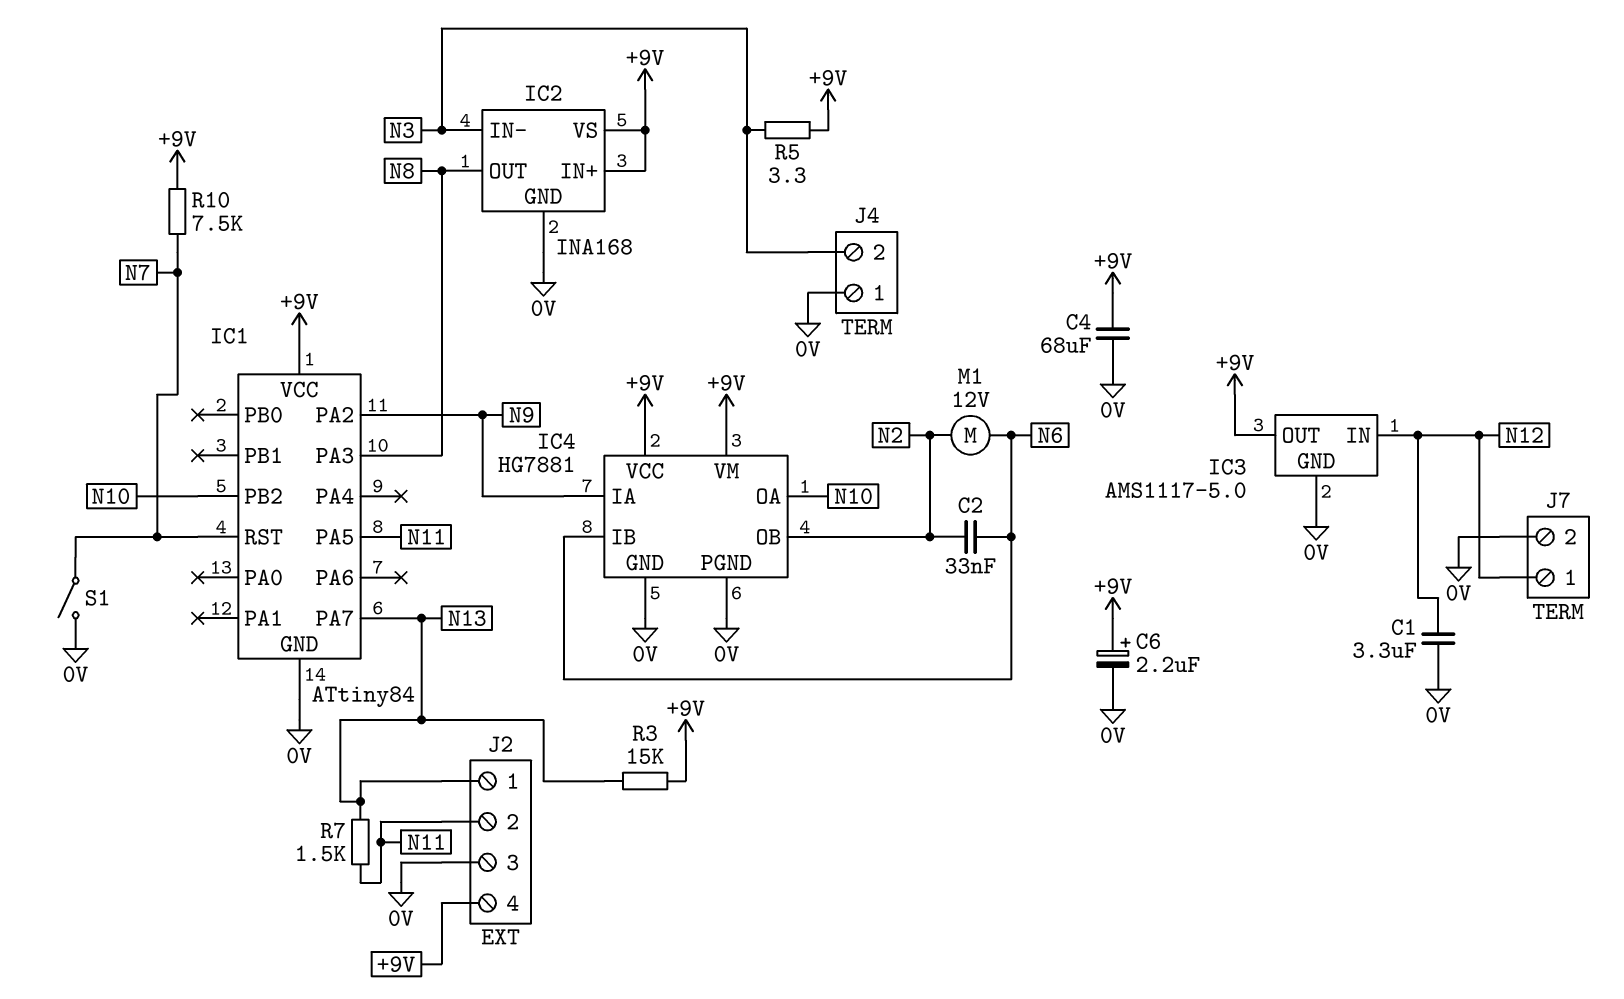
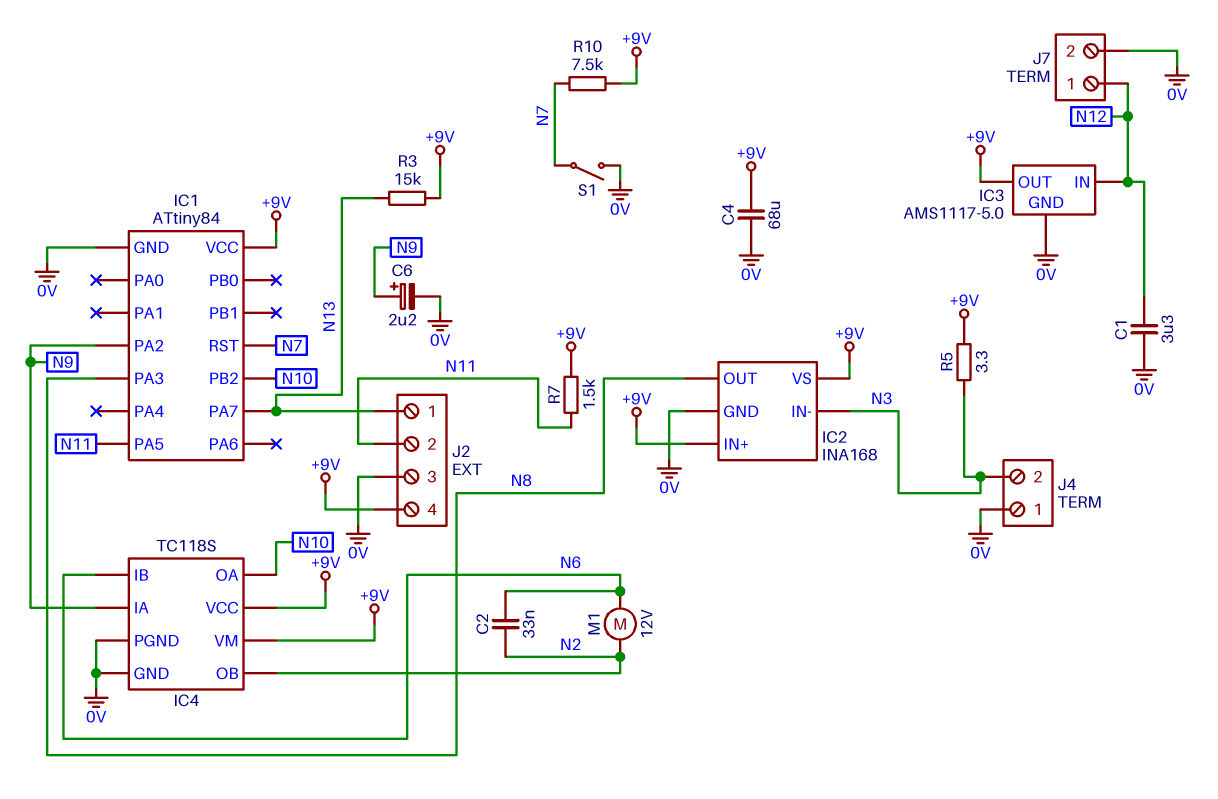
C6: 2.2uF (plus +9V, minus 0V) -> 2.2uF (plus N9, minus 0V)
IC4: HG7881 -> TC118S
R7: 1.5k (N11, N13) -> 1.5k (+9V, N11)

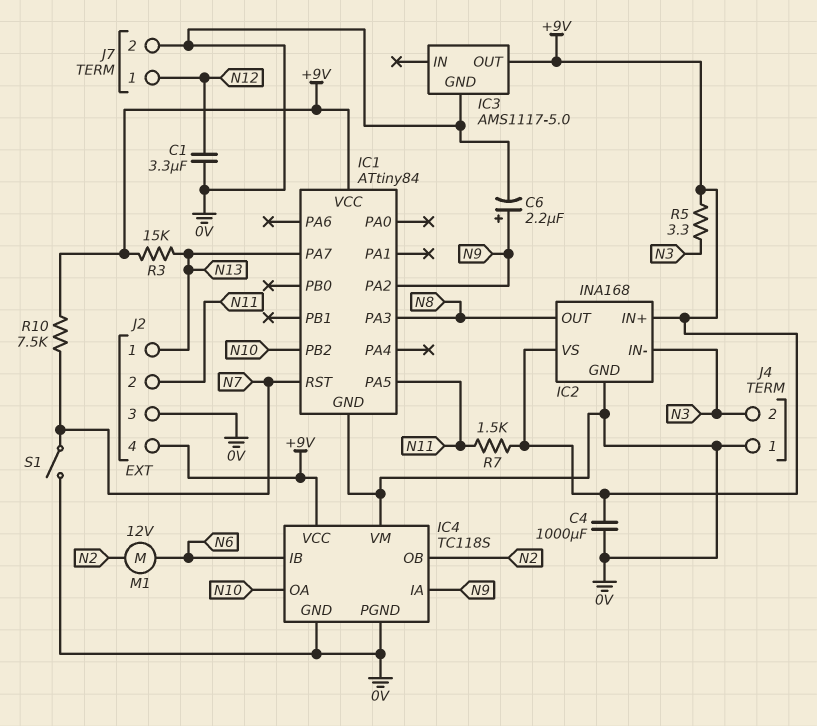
C2: 33nF (N2, N6) -> none
C4: 68uF (+9V, 0V) -> 1000uF (+9V, 0V)
IC3 pin IN: N12 -> none
IC4 pin VM: +9V -> 0V

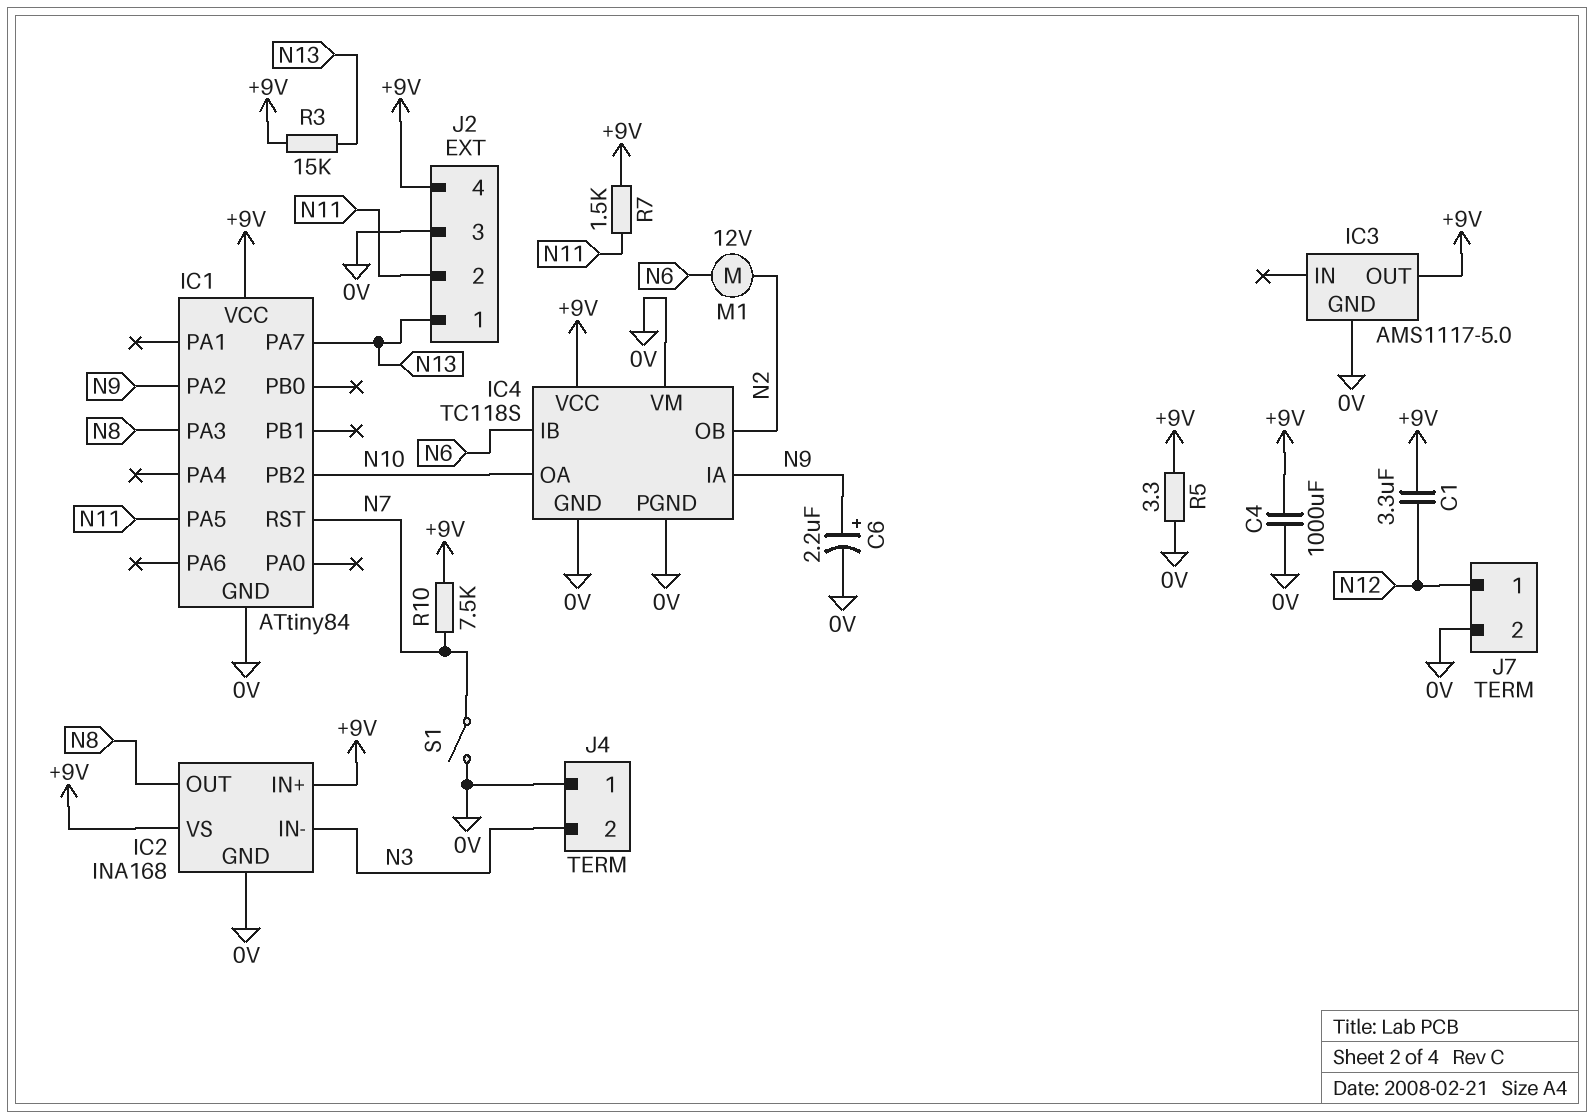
C1: 3.3uF (0V, N12) -> 3.3uF (+9V, N12)
R5: 3.3 (+9V, N3) -> 3.3 (+9V, 0V)

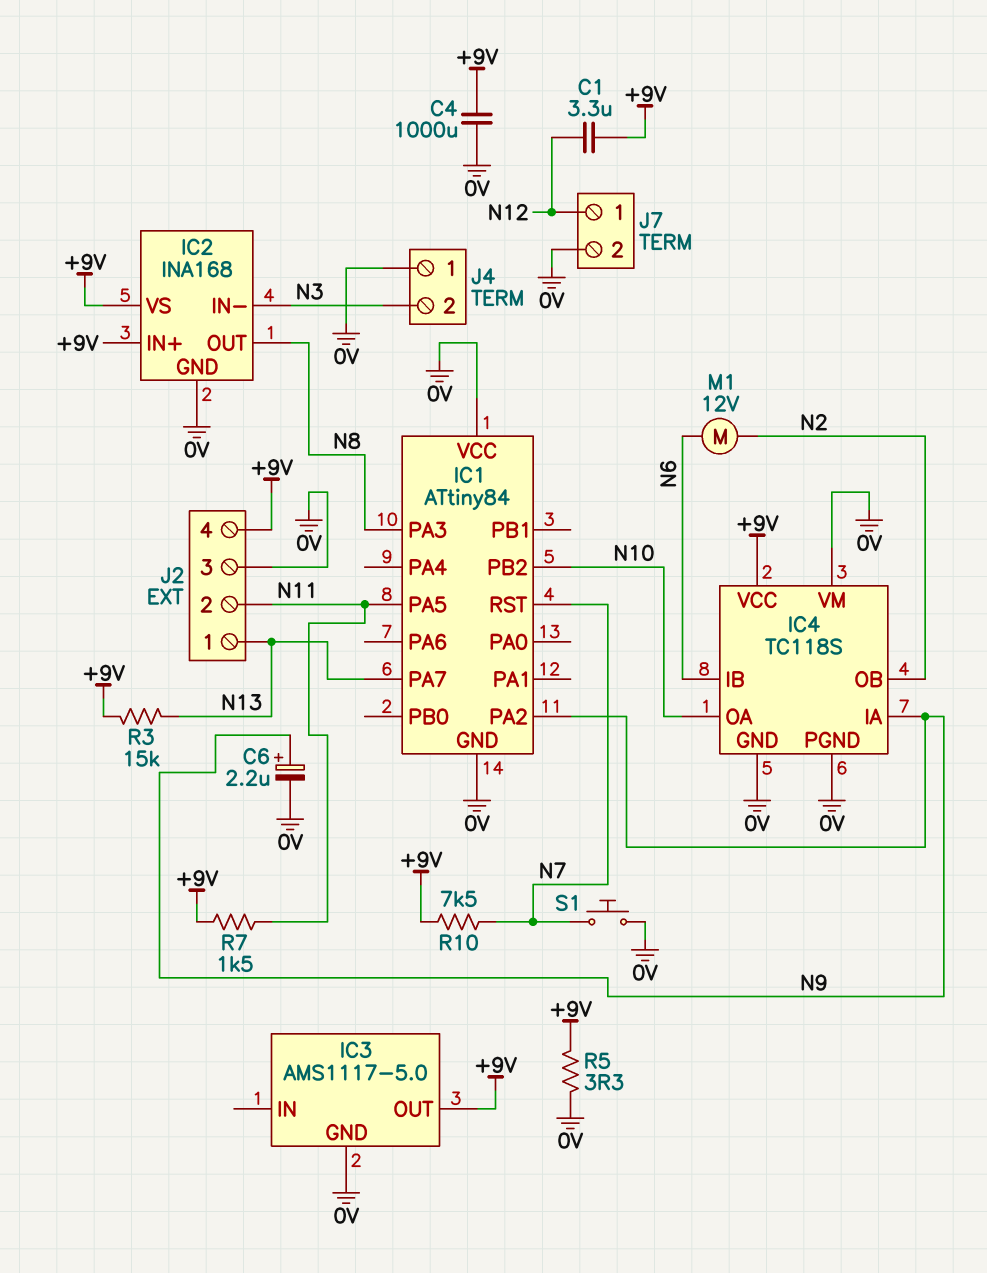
IC1 pin VCC: +9V -> 0V
S1: switch (0V, N7) -> button (0V, N7)

